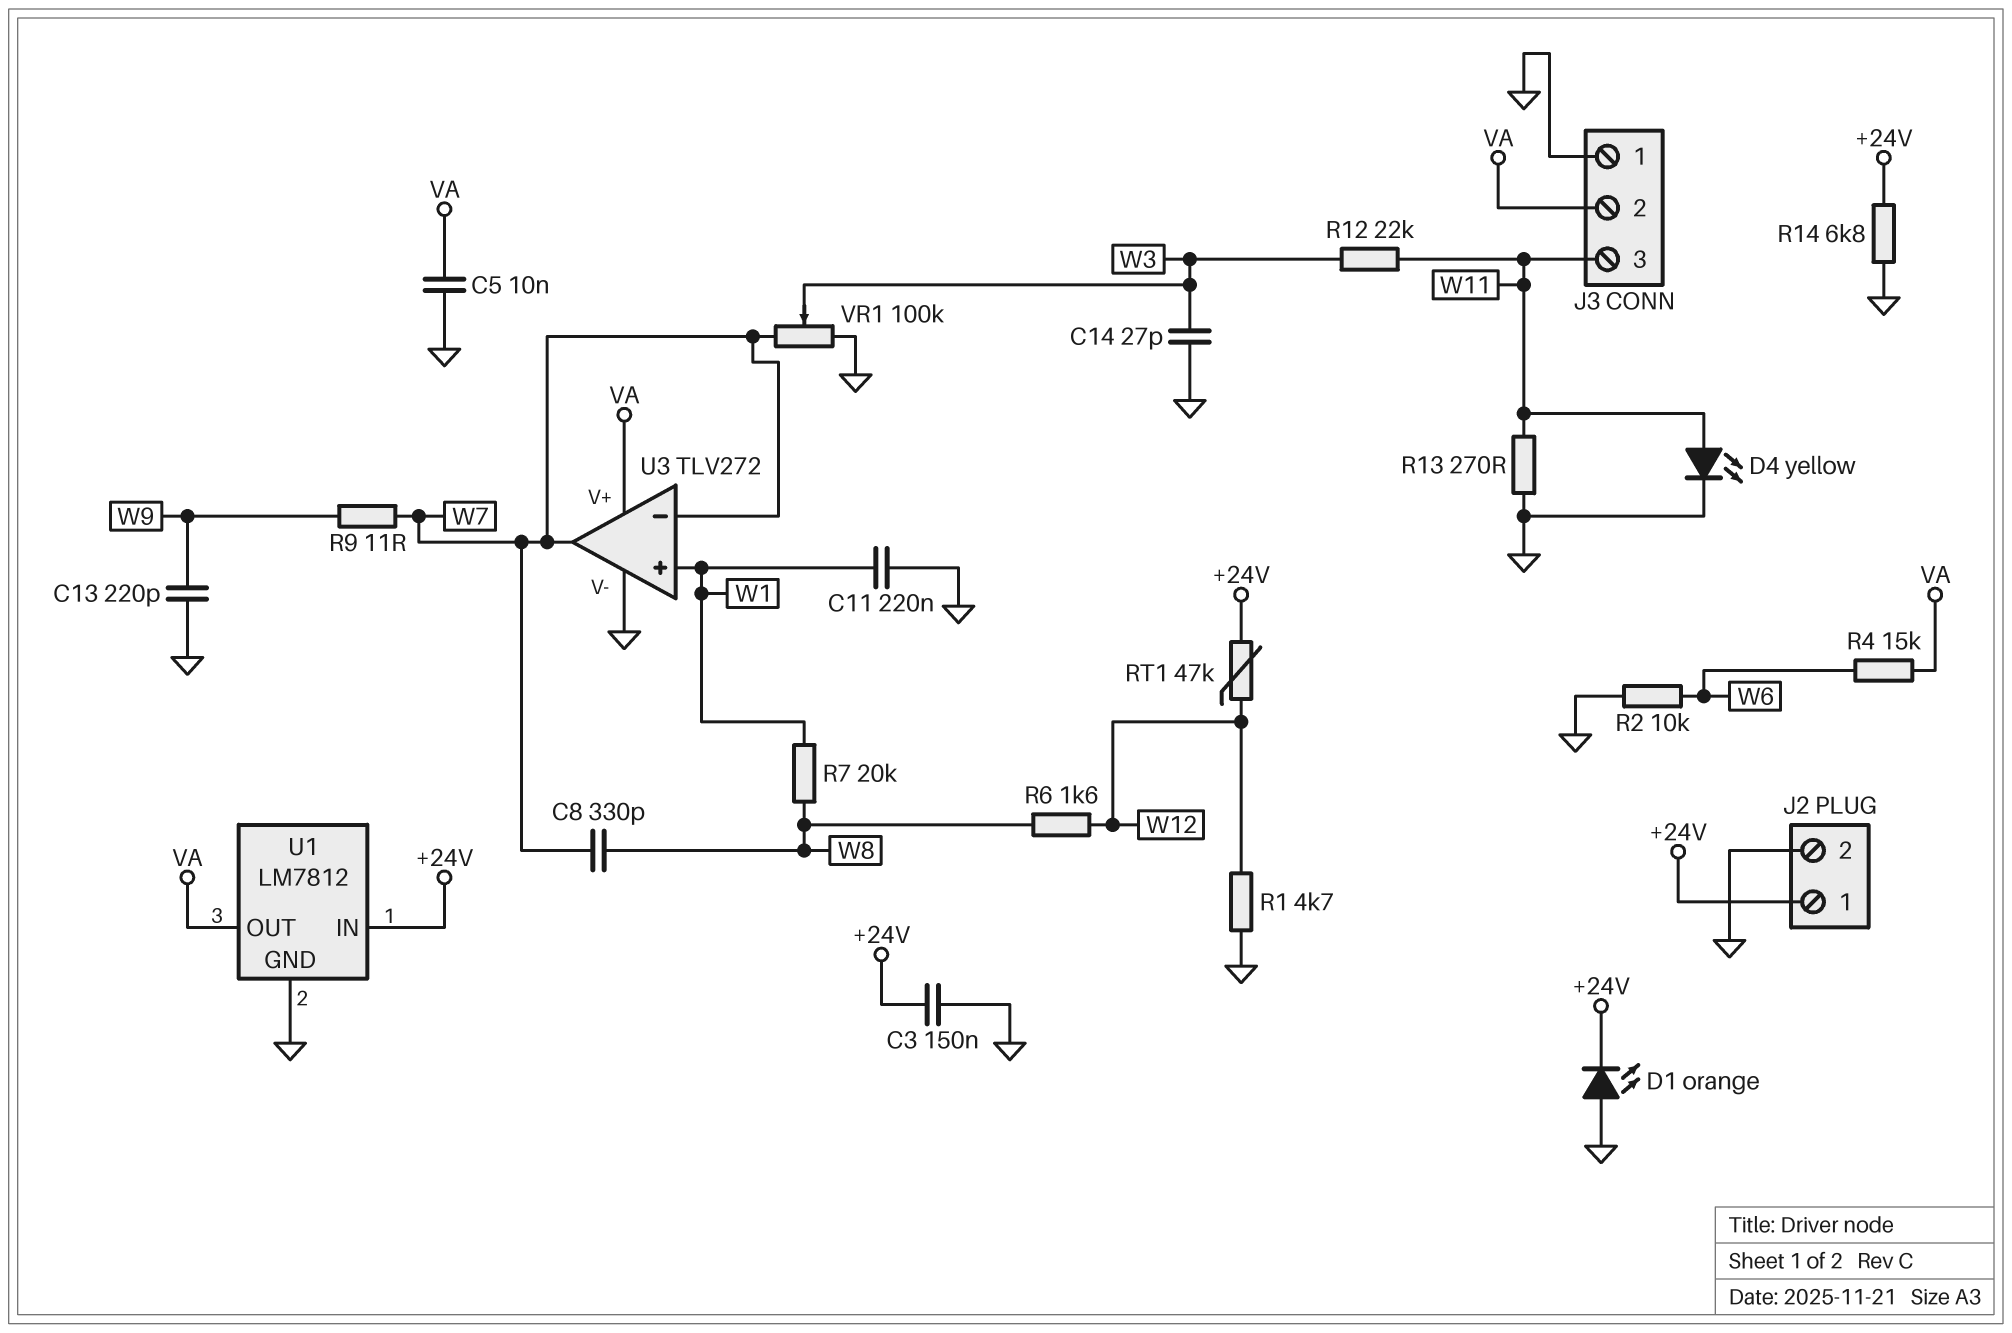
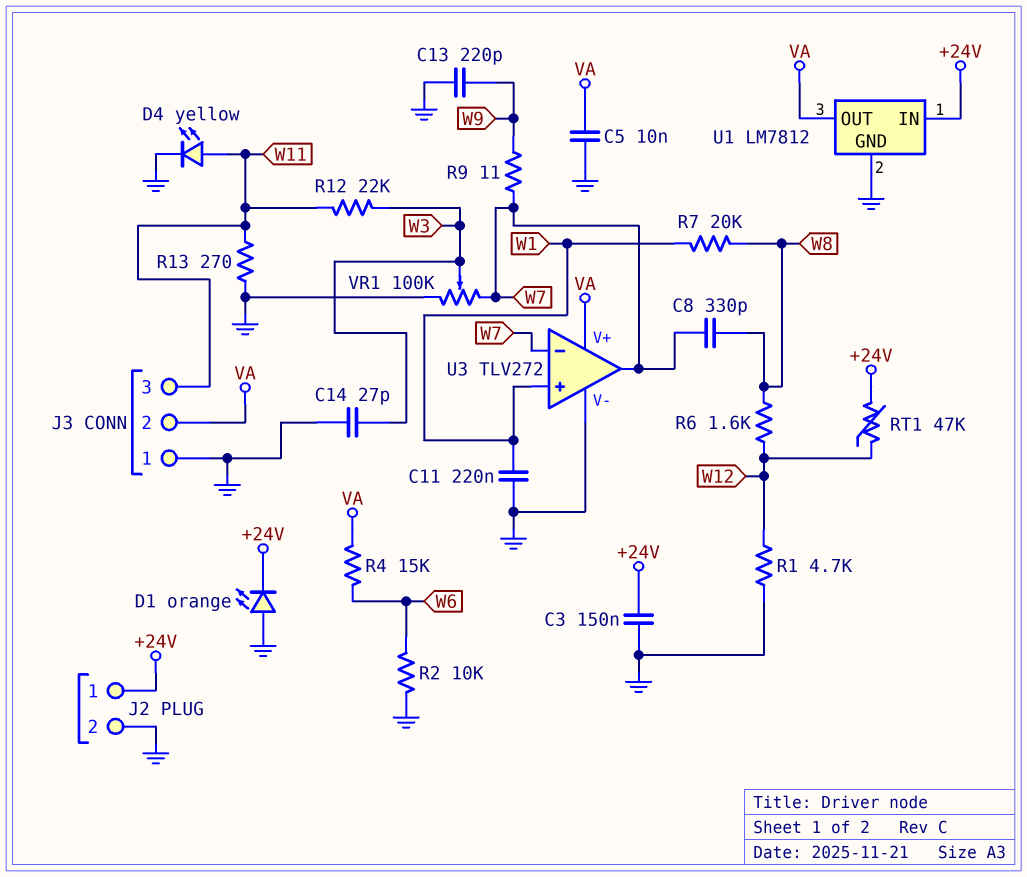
R14: 6.8k (+24V, GND) -> none

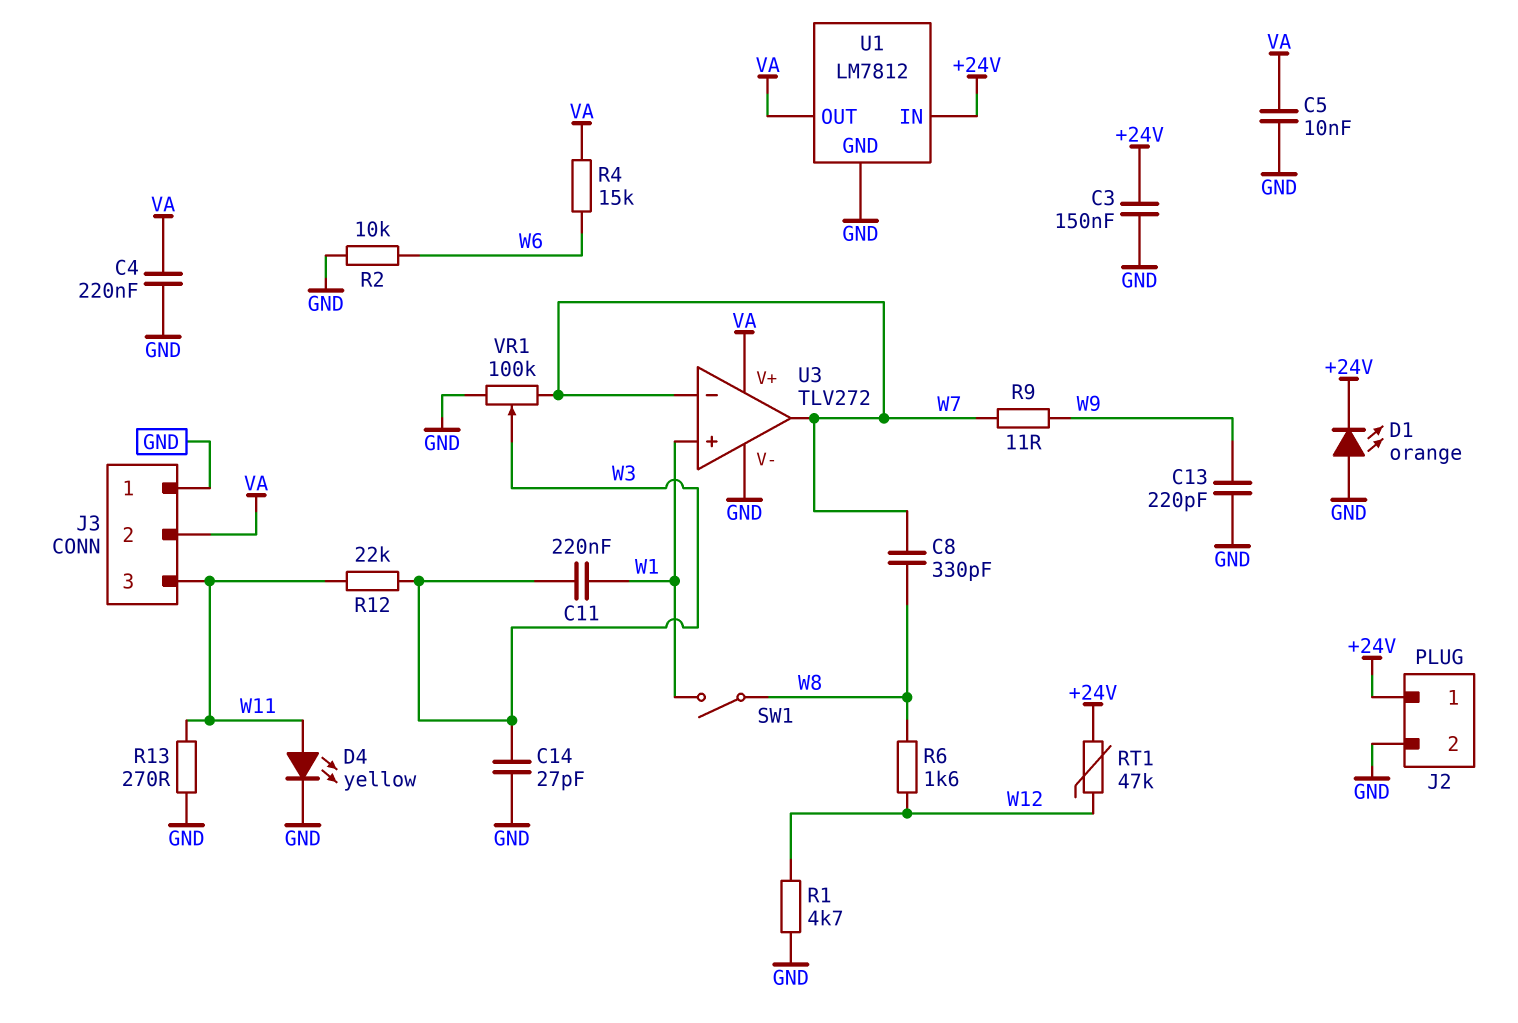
C4: none -> 220nF (GND, VA)
C11: 220nF (GND, W1) -> 220nF (W1, W3)
R7: 20k (W1, W8) -> none
SW1: none -> switch (W1, W8)

